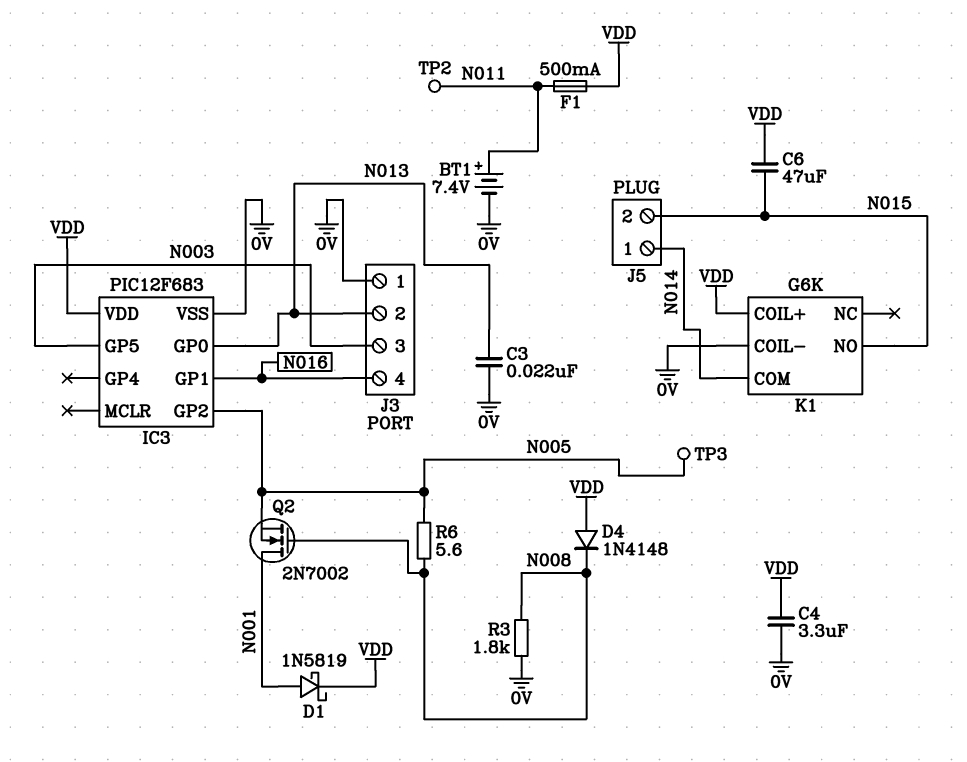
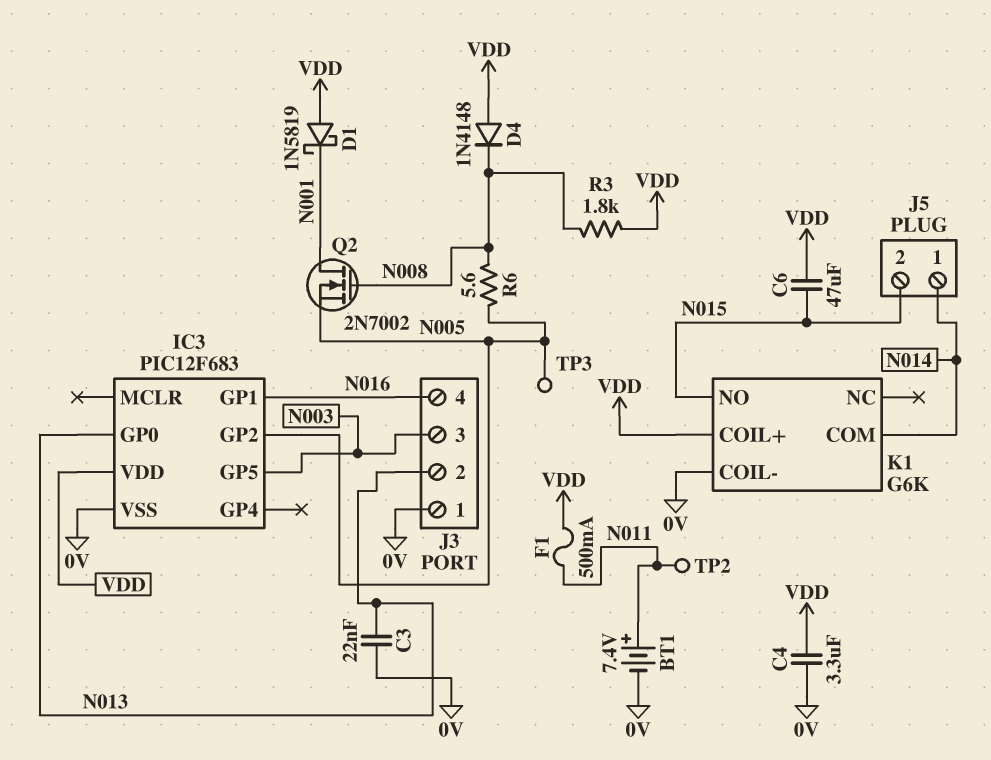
D1: schottky 1N5819 (A N001, K VDD) -> schottky 1N5819 (A VDD, K N001)
R3: 1.8k (0V, N008) -> 1.8k (N008, VDD)

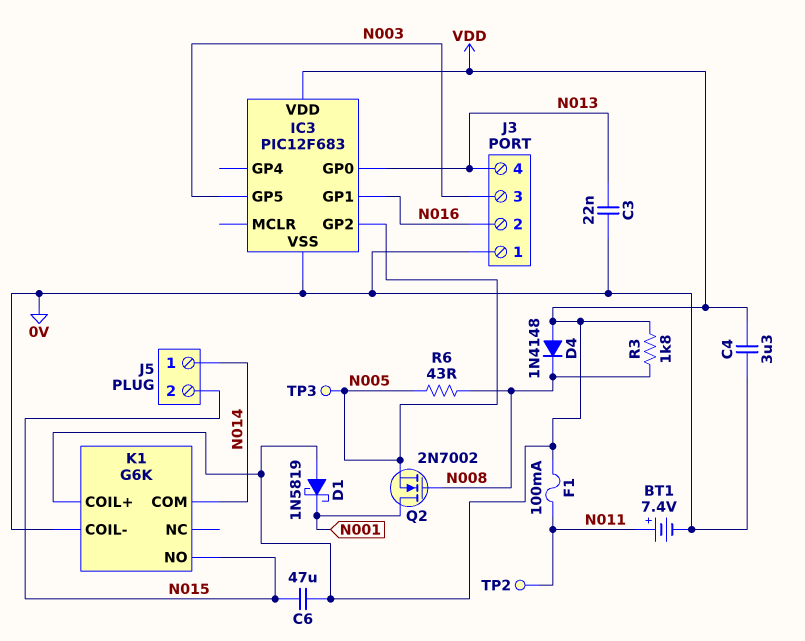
F1: 500mA (N011, VDD) -> 100mA (N011, VDD)
J3 pin 2: N013 -> N016
J3 pin 4: N016 -> N013
R6: 5.6 (N005, N008) -> 43 (N005, N008)

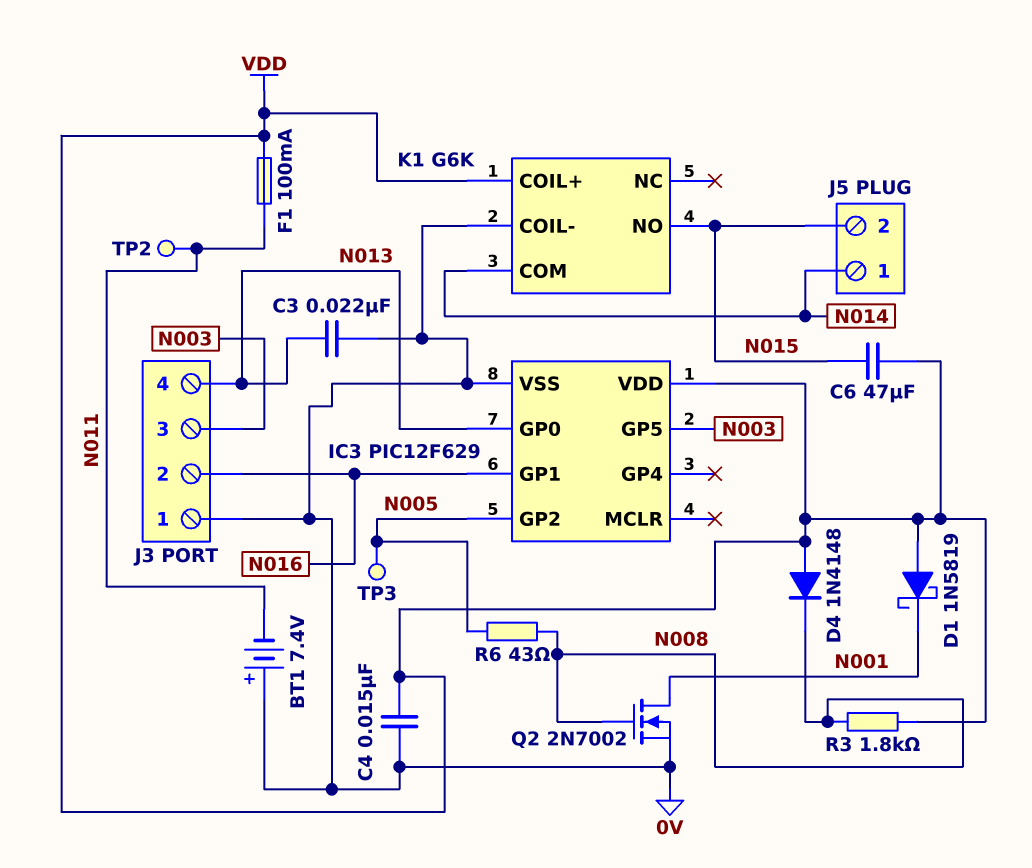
BT1: 7.4V (plus N011, minus 0V) -> 7.4V (plus 0V, minus N011)
C4: 3.3uF (0V, VDD) -> 15nF (0V, VDD)
IC3: PIC12F683 -> PIC12F629
Q2: NMOS 2N7002 (G N008, D N001, S N005) -> NMOS 2N7002 (G N008, D N001, S 0V)

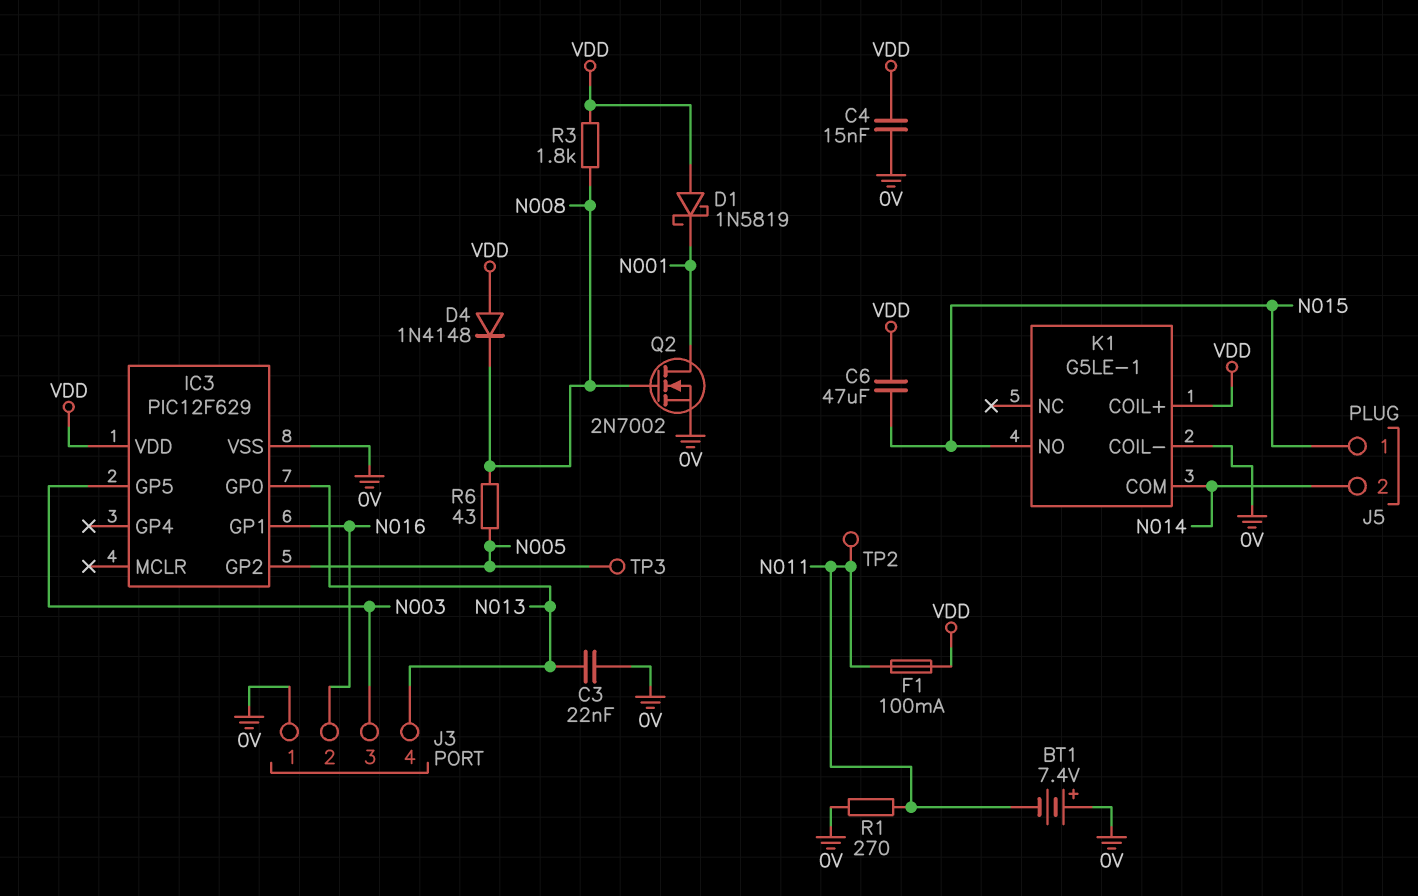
J5 pin 1: N014 -> N015
J5 pin 2: N015 -> N014
K1: G6K -> G5LE-1
R1: none -> 270 (0V, N011)

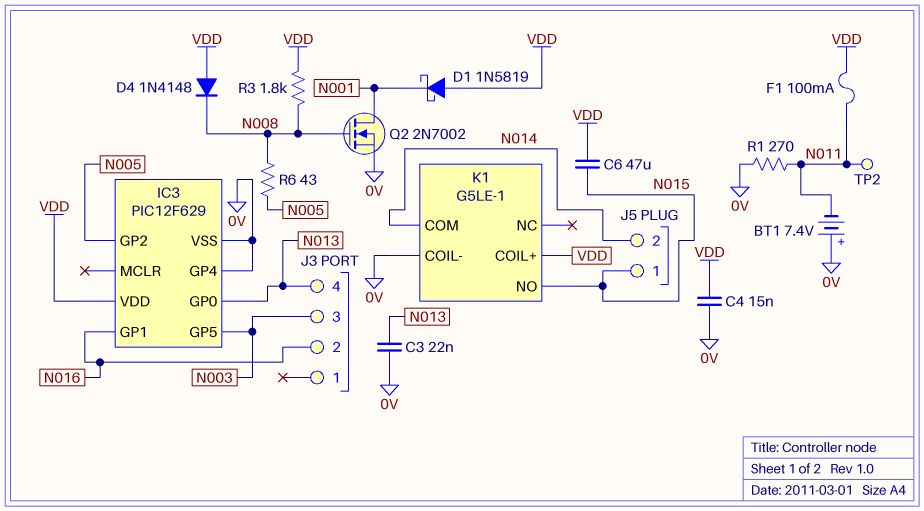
IC3 pin GP4: none -> 0V
J3 pin 1: 0V -> none
TP3: test point (N005) -> none

